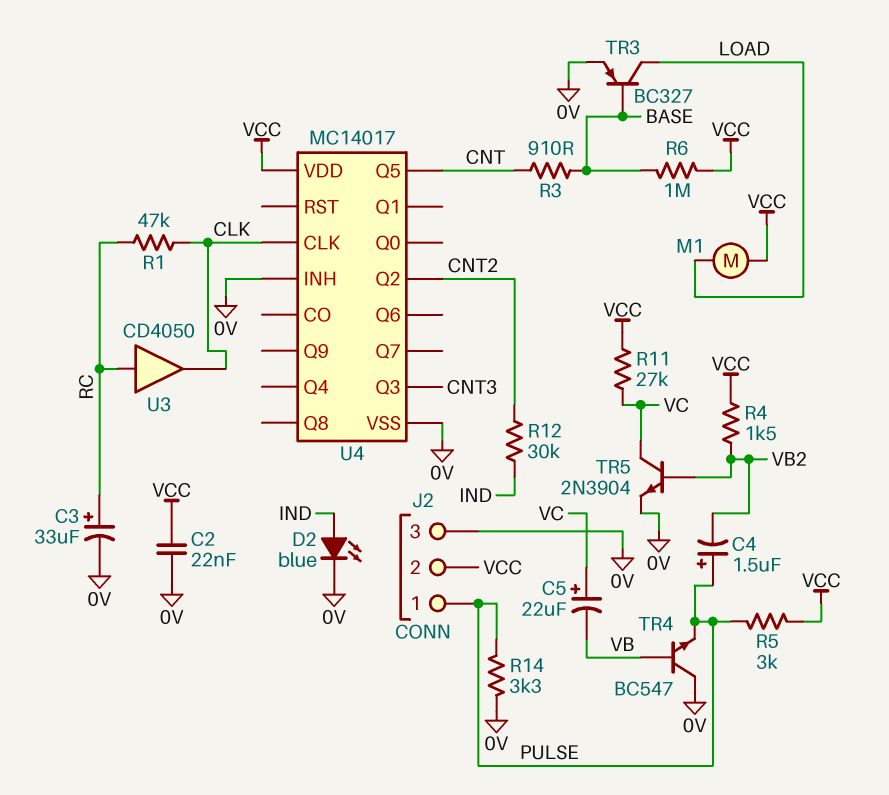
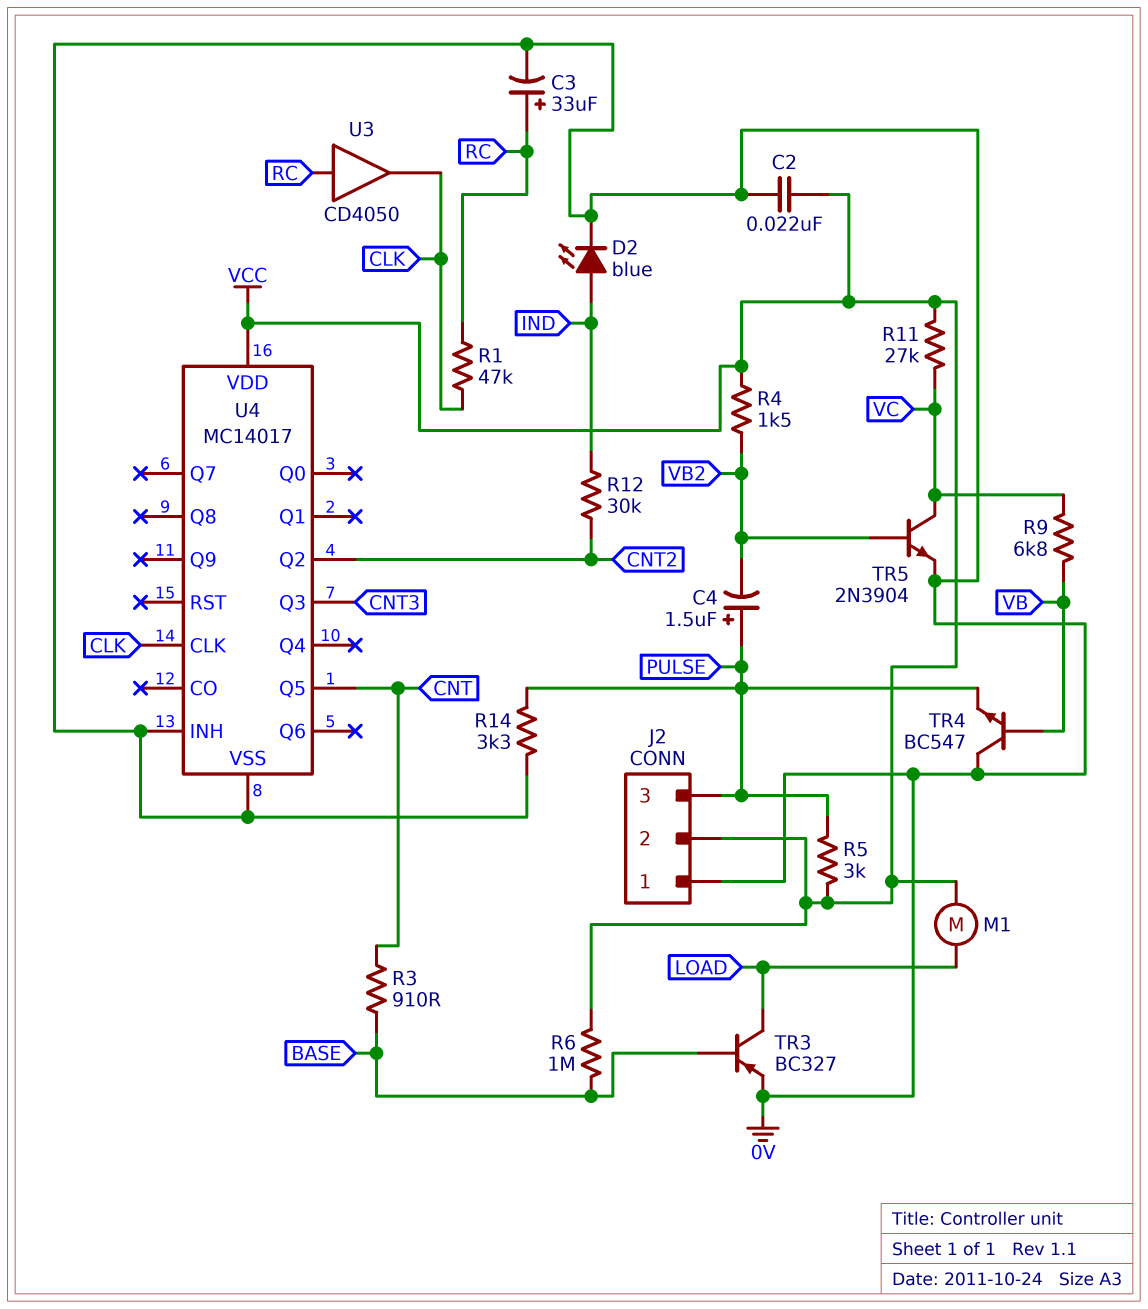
C5: 22uF (plus VC, minus VB) -> none
J2 pin 1: PULSE -> 0V
J2 pin 3: 0V -> PULSE
R9: none -> 6.8k (VB, VC)

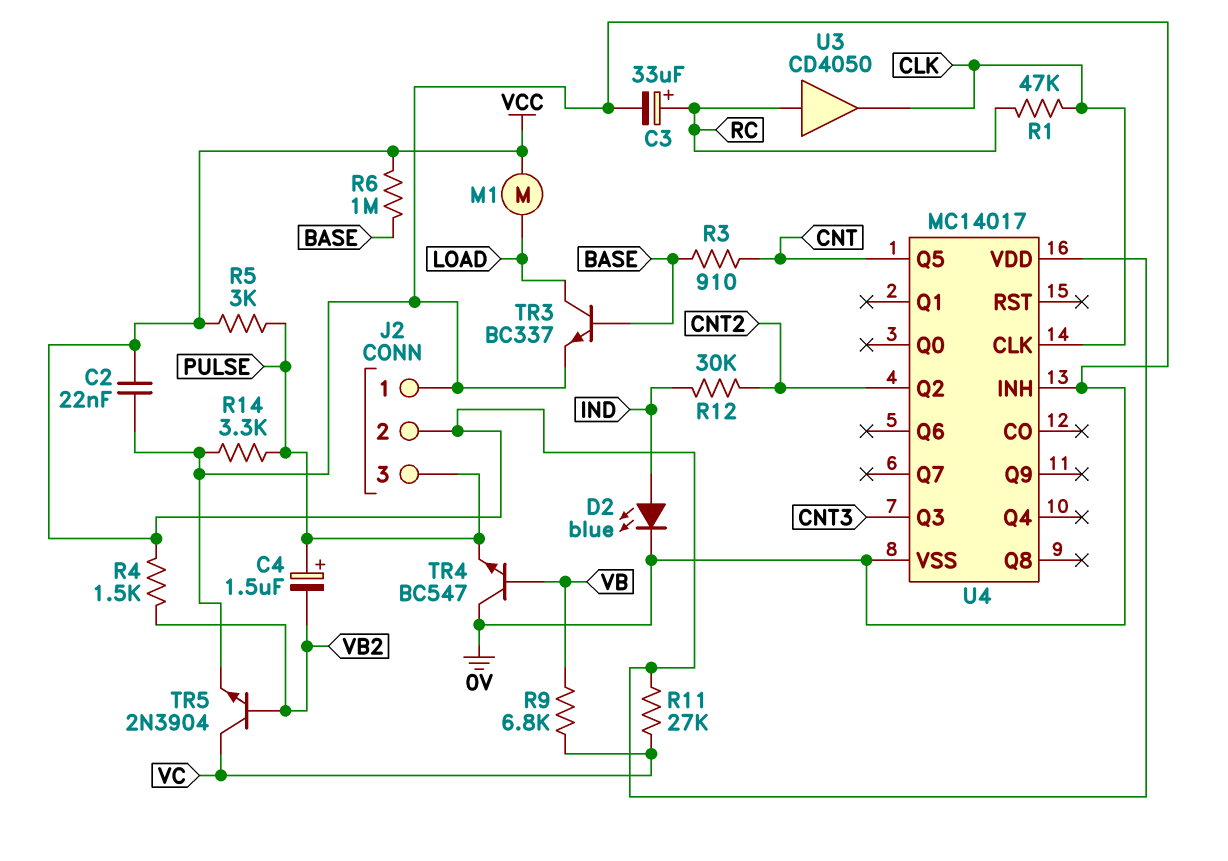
TR3: PNP BC327 (B BASE, C LOAD, E 0V) -> NPN BC337 (B BASE, C LOAD, E 0V)

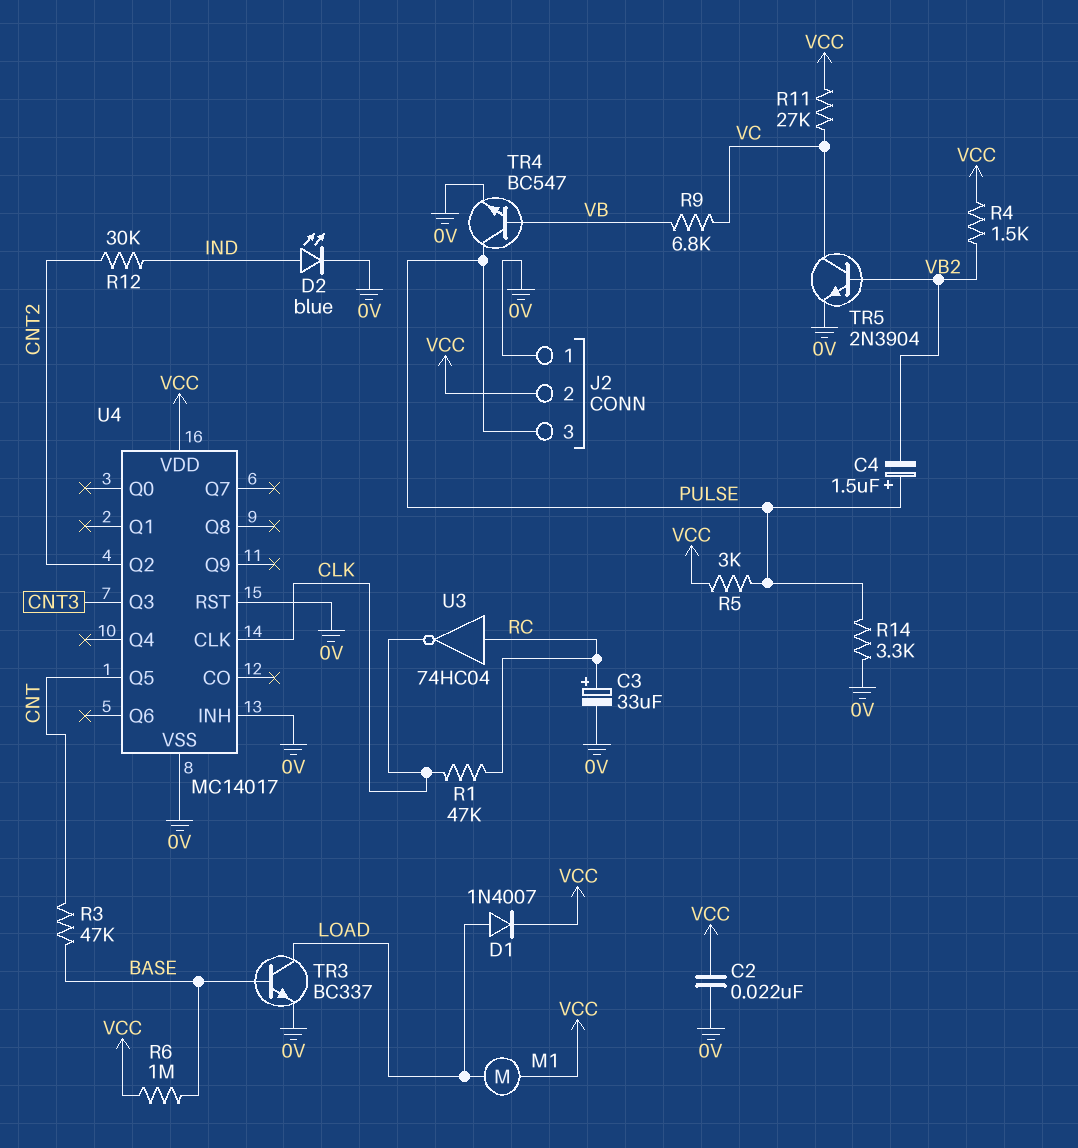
D1: none -> diode 1N4007 (A LOAD, K VCC)
R3: 910 (BASE, CNT) -> 47k (BASE, CNT)
TR4: NPN BC547 (B VB, C 0V, E PULSE) -> NPN BC547 (B VB, C PULSE, E 0V)
U3: buffer CD4050 (in RC, out CLK) -> NOT 74HC04 (in RC, out CLK)
U4 pin RST: none -> 0V

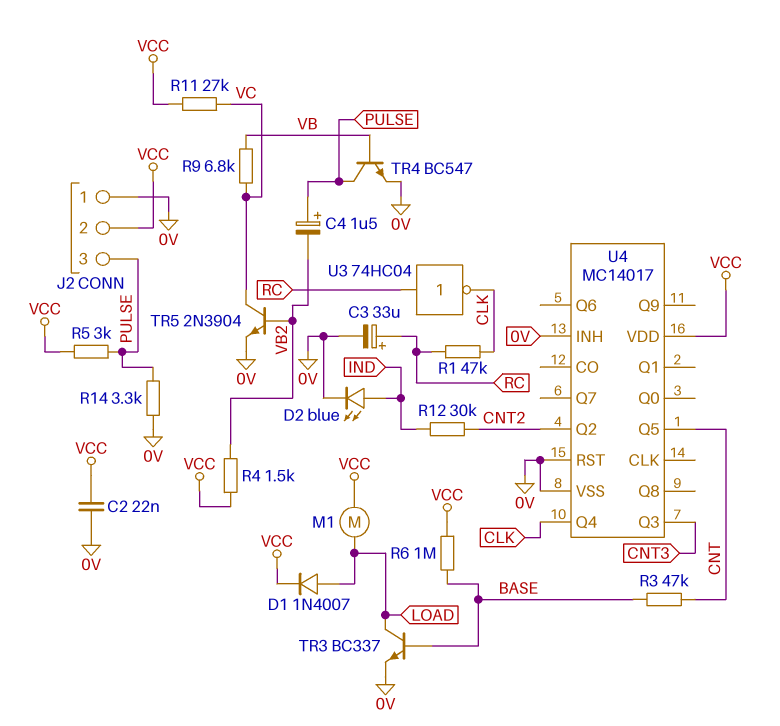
U4 pin CLK: CLK -> none
U4 pin Q4: none -> CLK

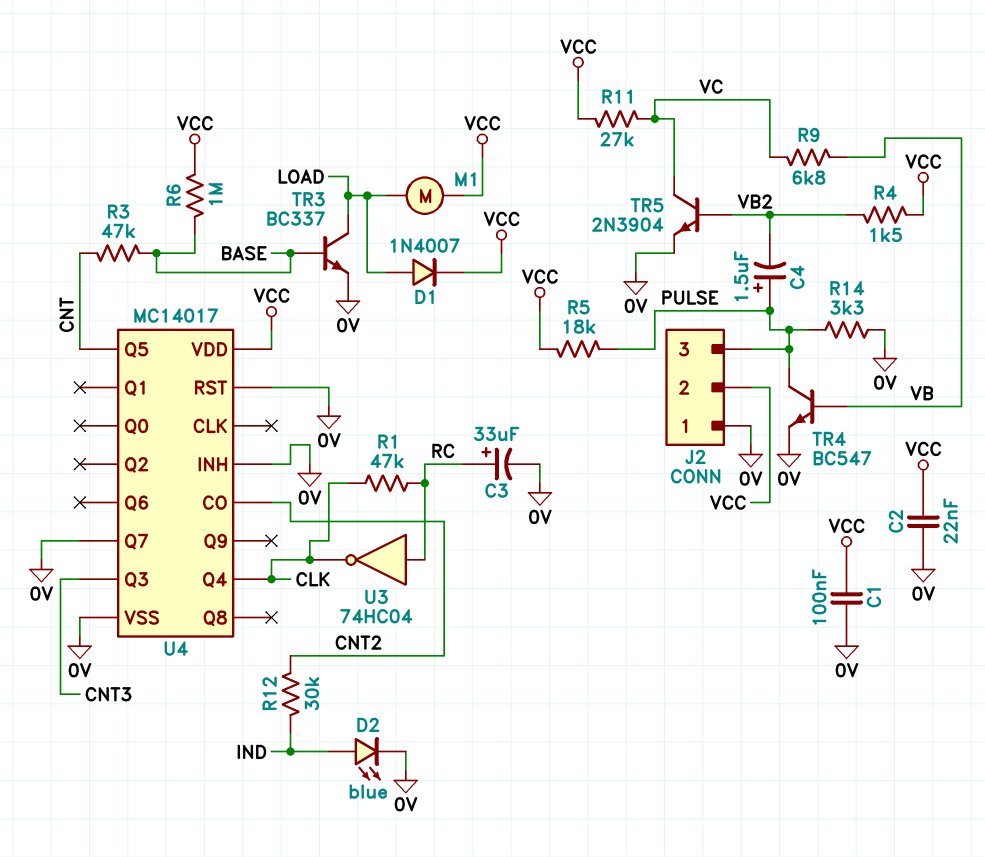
C1: none -> 100nF (0V, VCC)
R5: 3k (PULSE, VCC) -> 18k (PULSE, VCC)
U4 pin CO: none -> CNT2
U4 pin Q2: CNT2 -> none
U4 pin Q7: none -> 0V

